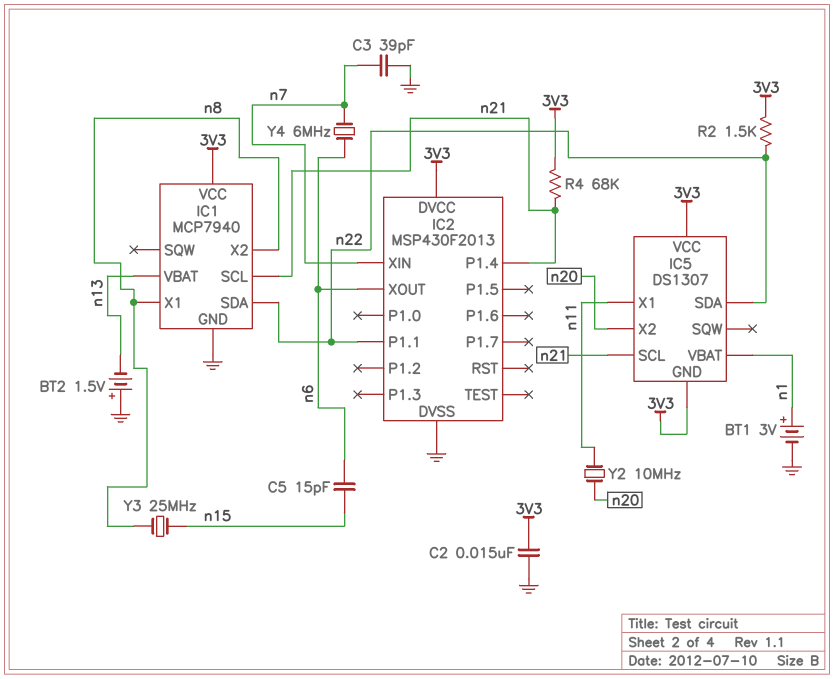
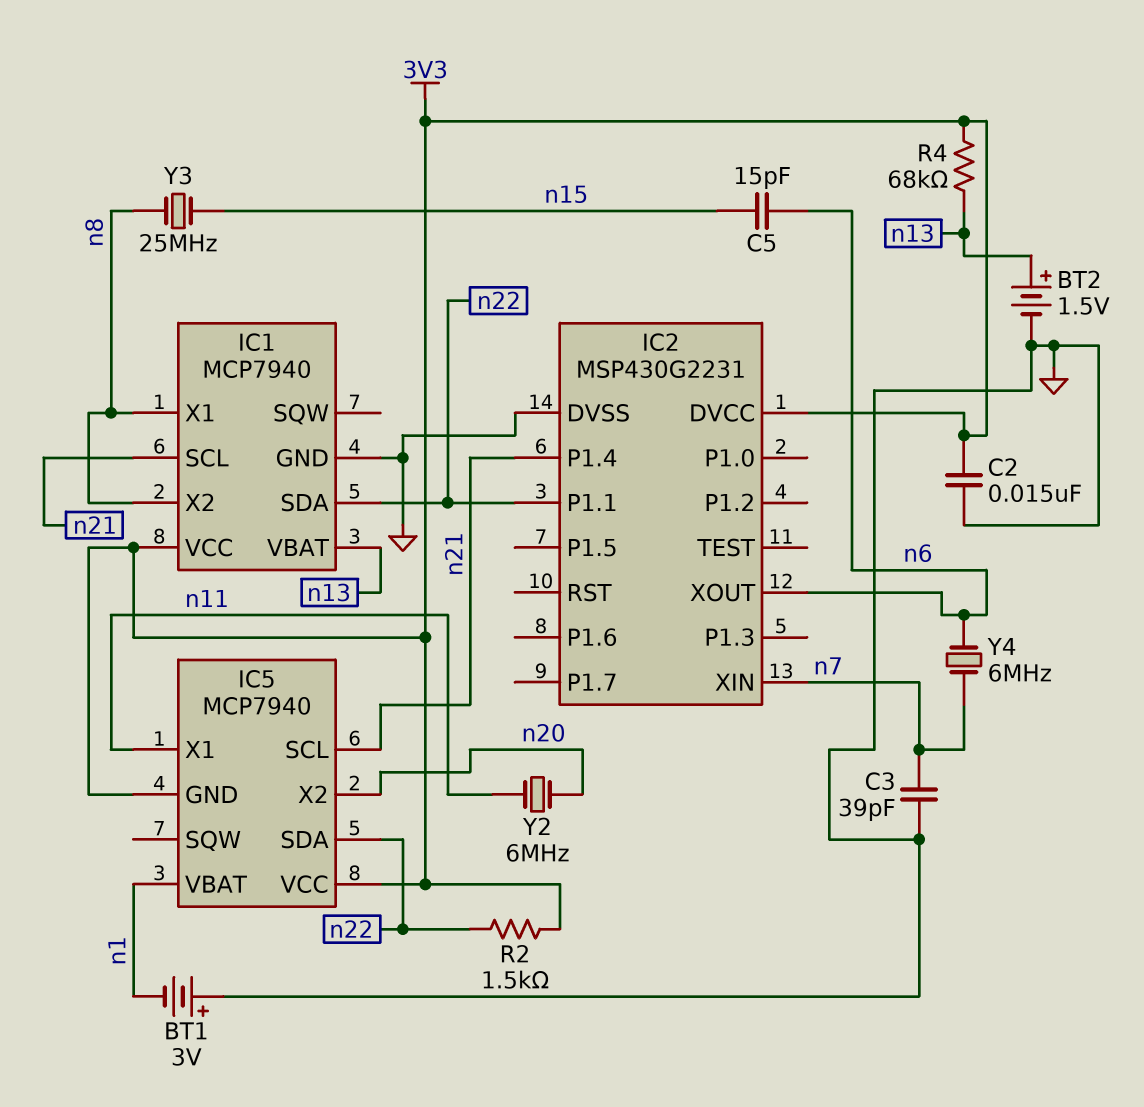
BT1: 3V (plus n1, minus GND) -> 3V (plus GND, minus n1)
BT2: 1.5V (plus GND, minus n13) -> 1.5V (plus n13, minus GND)
IC2: MSP430F2013 -> MSP430G2231
IC5: DS1307 -> MCP7940
R4: 68k (3V3, n21) -> 68k (3V3, n13)
Y2: 10MHz (n11, n20) -> 6MHz (n11, n20)

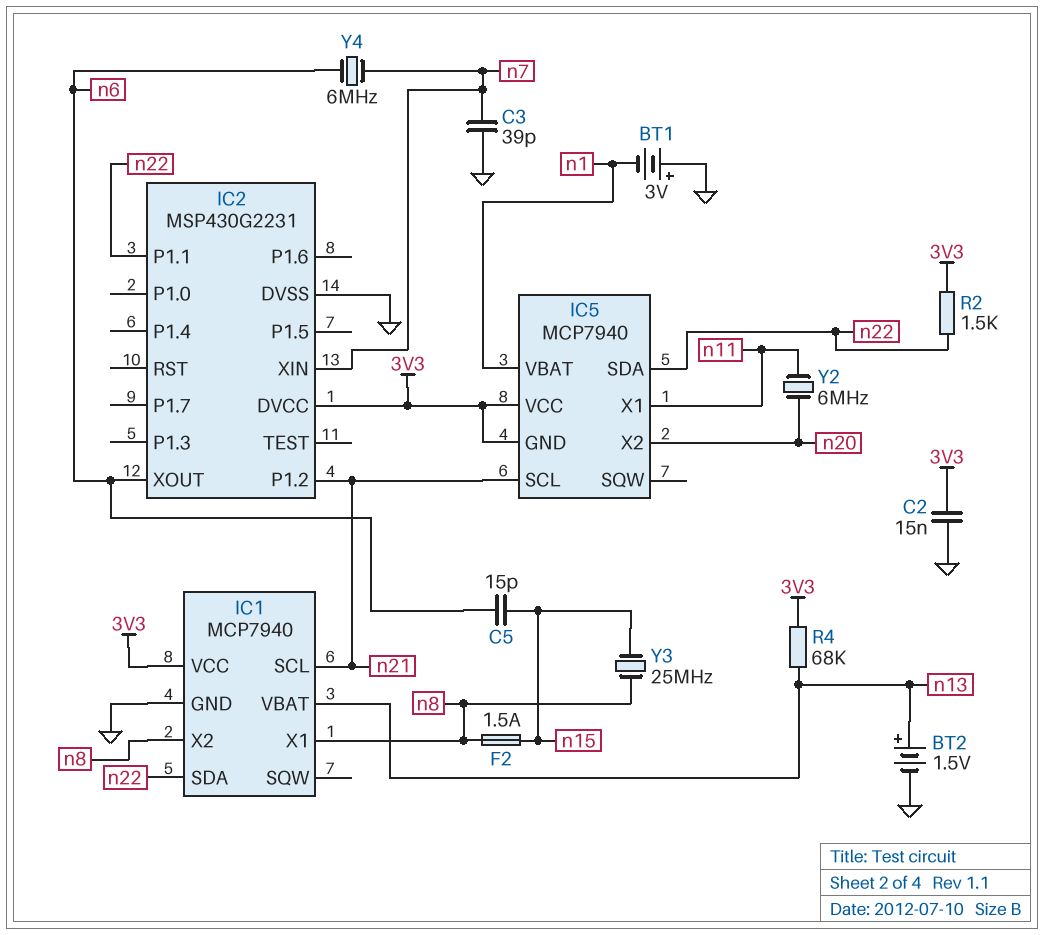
F2: none -> 1.5A (n8, n15)
IC2 pin P1.2: none -> n21
IC2 pin P1.4: n21 -> none

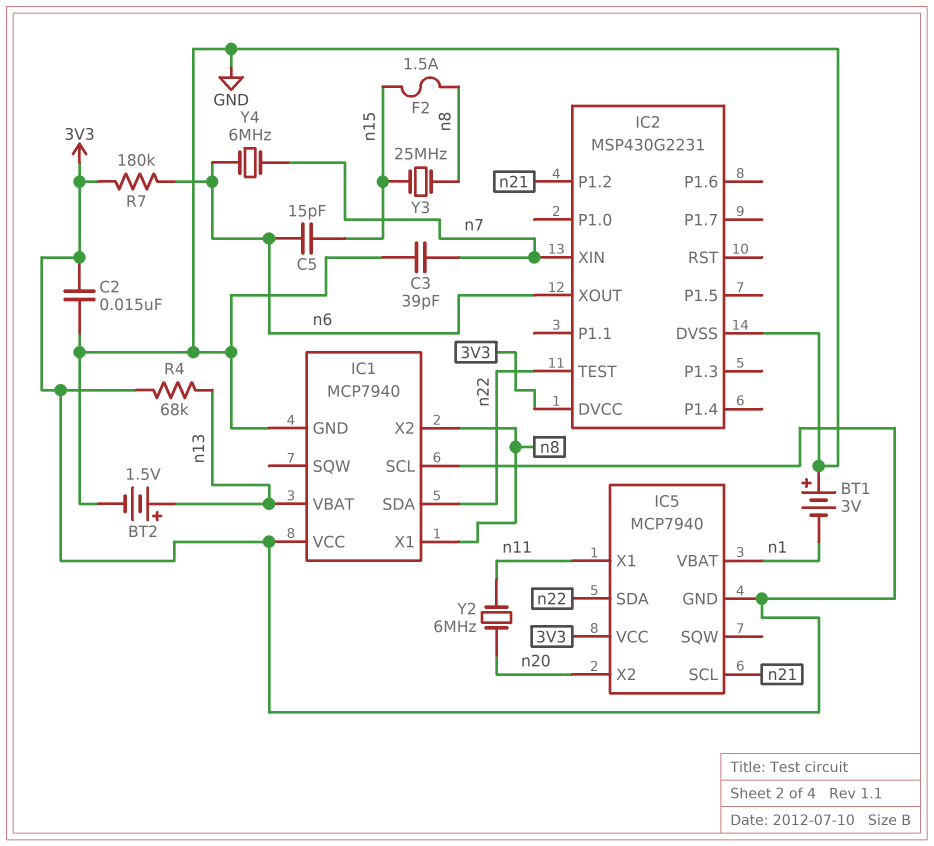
IC1 pin SCL: n21 -> 3V3
IC2 pin P1.1: n22 -> none
IC2 pin TEST: none -> n22
R2: 1.5k (3V3, n22) -> none
R7: none -> 180k (3V3, n6)

